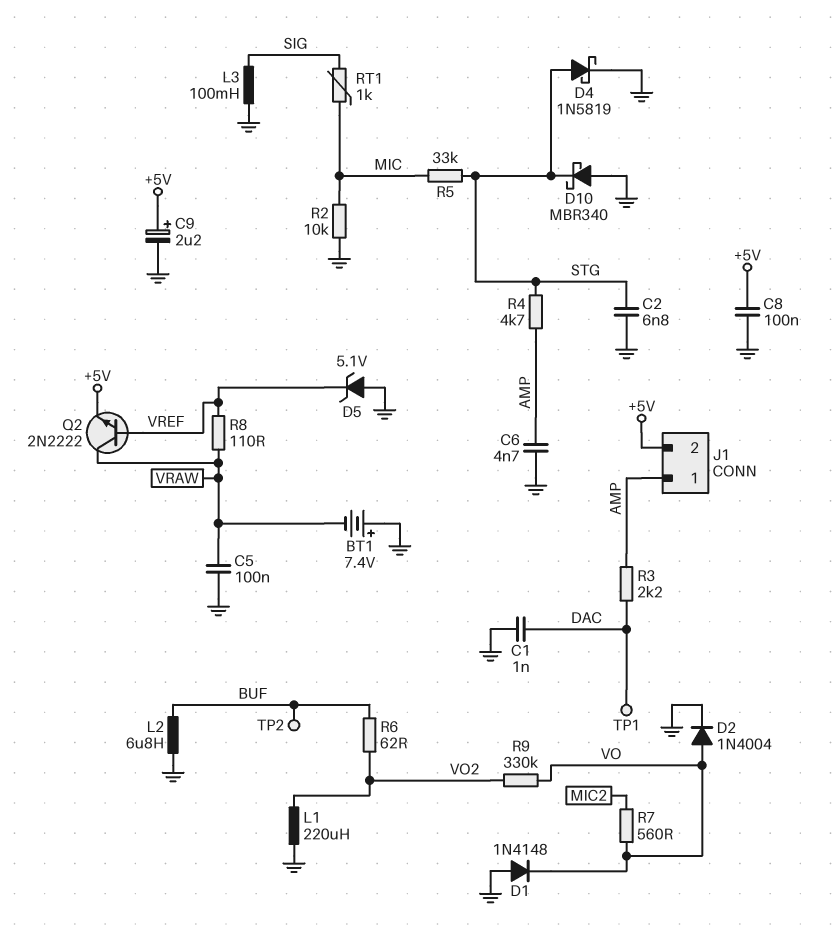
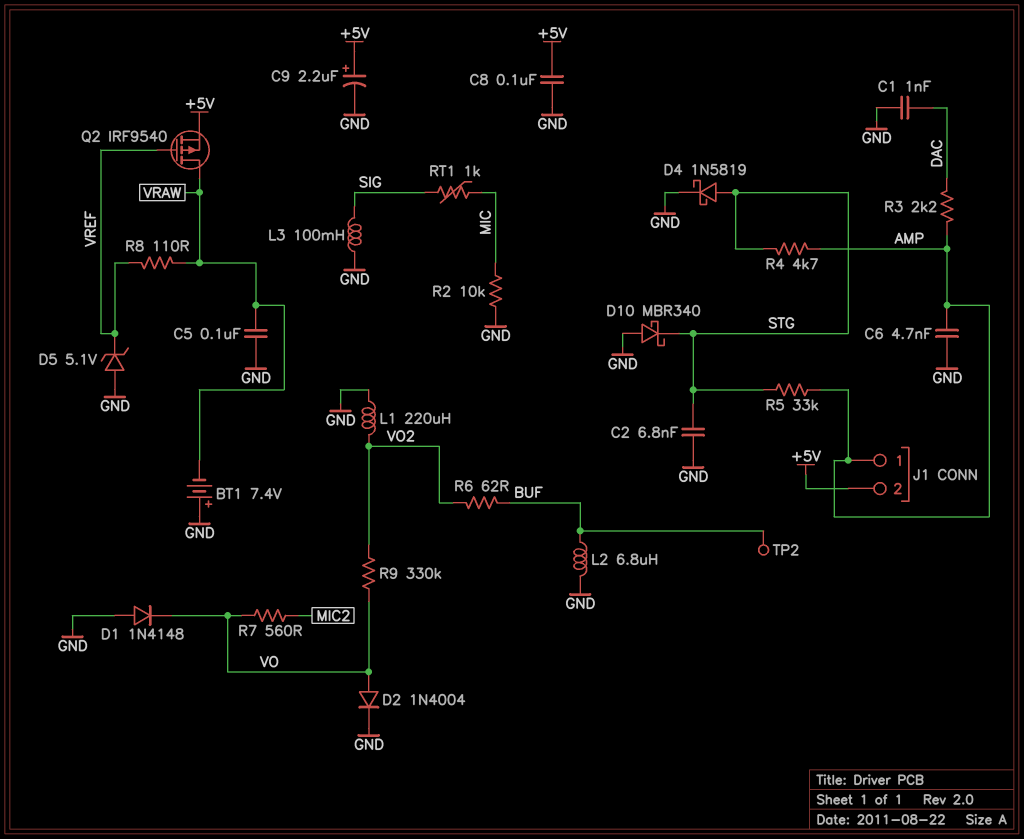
Q2: NPN 2N2222 (B VREF, C VRAW, E +5V) -> PMOS IRF9540 (G VREF, D VRAW, S +5V)
R5: 33k (MIC, STG) -> 33k (AMP, STG)
TP1: test point (DAC) -> none

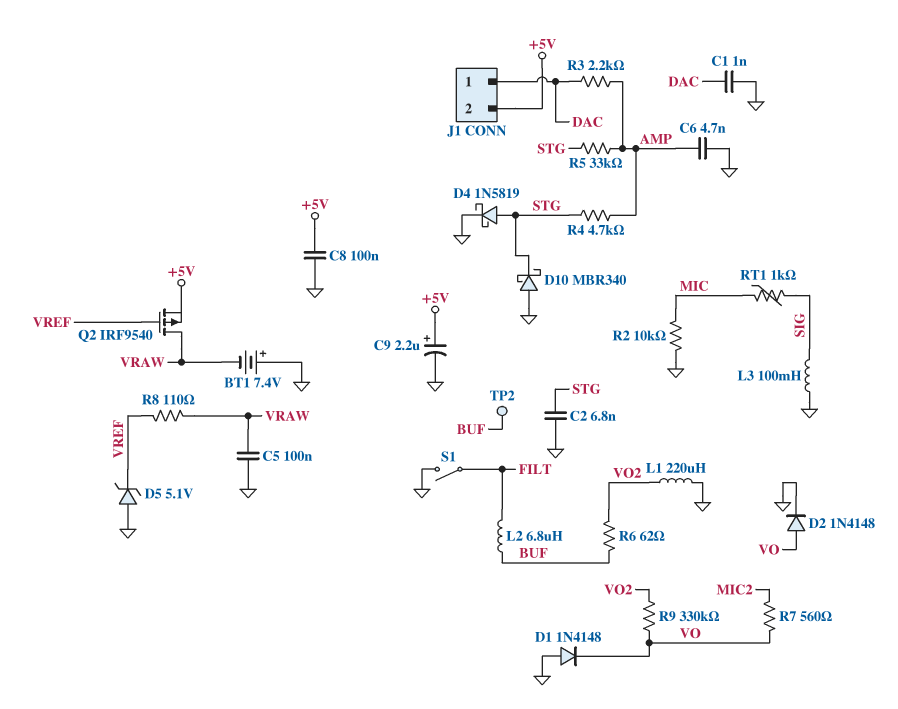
D2: diode 1N4004 (A VO, K GND) -> diode 1N4148 (A VO, K GND)
J1 pin 1: AMP -> DAC
L2: 6.8uH (BUF, GND) -> 6.8uH (BUF, FILT)
S1: none -> switch (FILT, GND)

